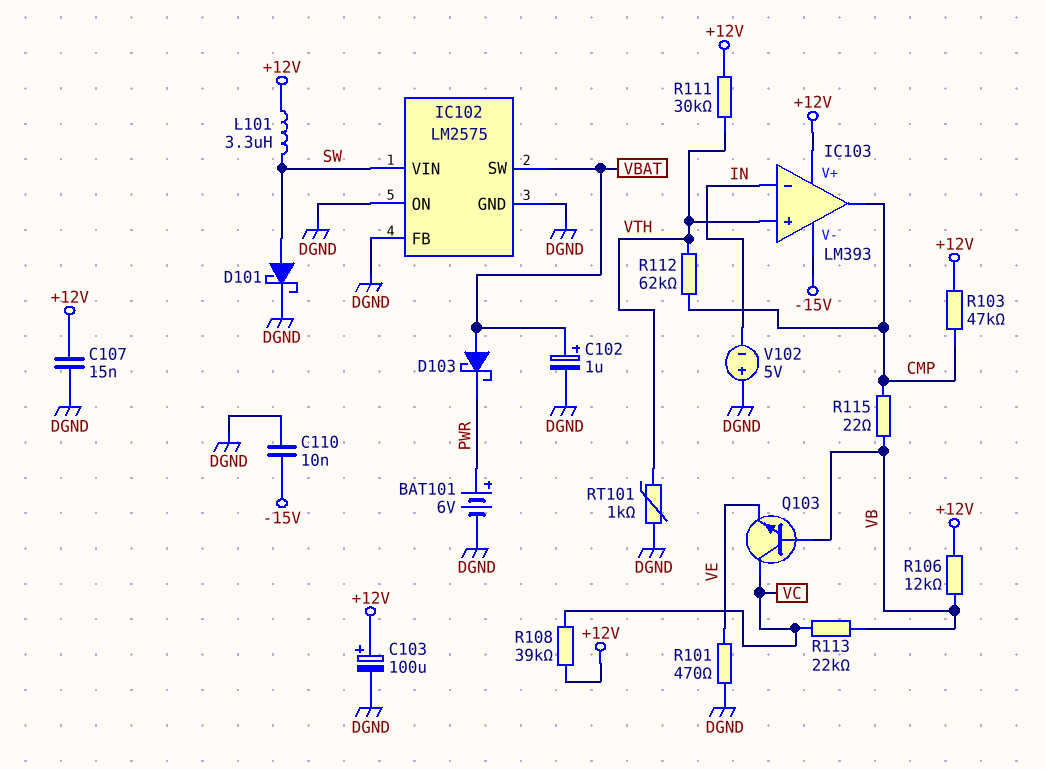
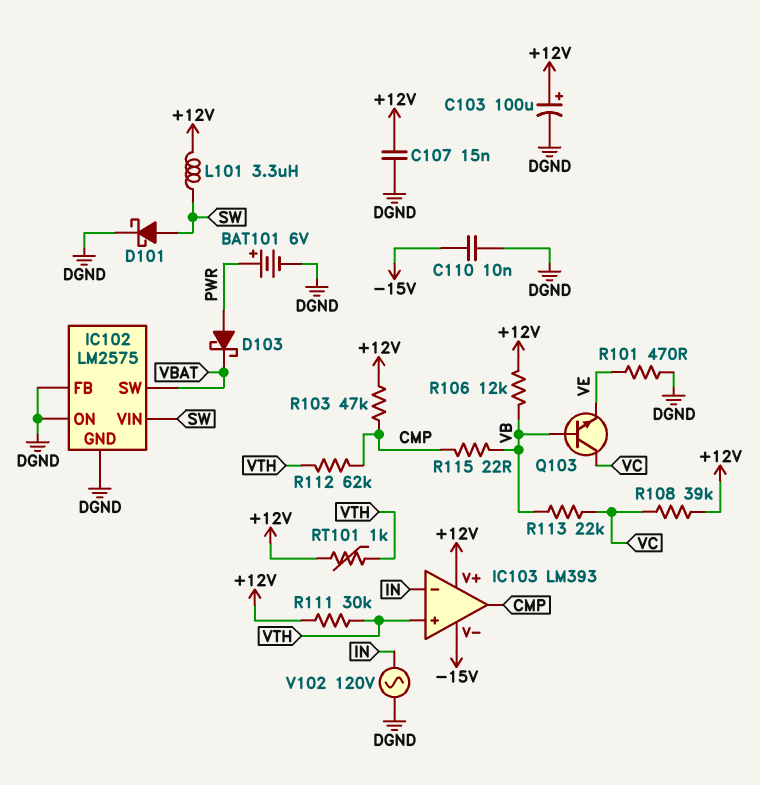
C102: 1uF (plus VBAT, minus DGND) -> none
D103: schottky (A VBAT, K PWR) -> schottky (A PWR, K VBAT)
RT101: 1k (DGND, VTH) -> 1k (+12V, VTH)
V102: 5V (plus DGND, minus IN) -> AC 120V (DGND, IN)

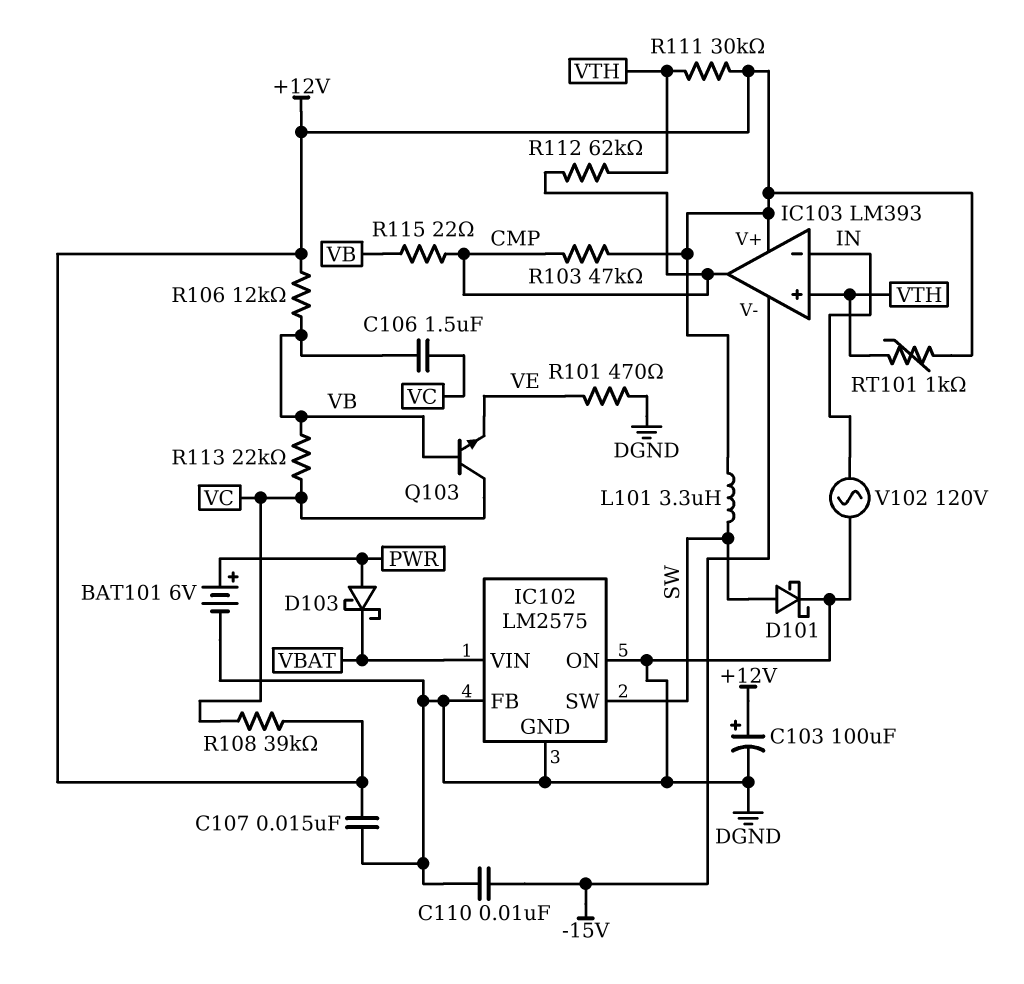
C106: none -> 1.5uF (VB, VC)
IC102 pin SW: VBAT -> SW
IC102 pin VIN: SW -> VBAT

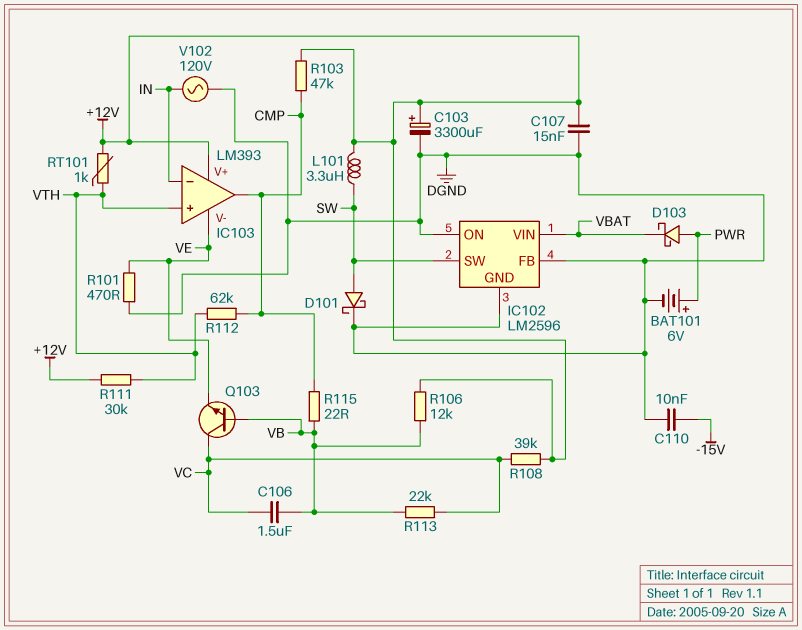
C103: 100uF (plus +12V, minus DGND) -> 3300uF (plus +12V, minus DGND)
IC102: LM2575 -> LM2596
IC103 pin V-: -15V -> VE

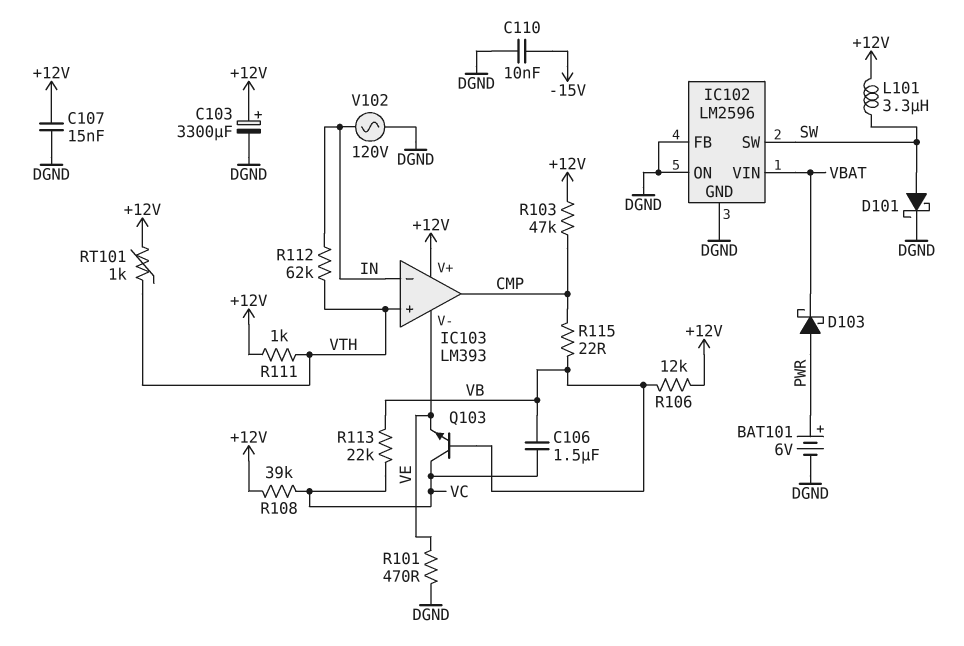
R111: 30k (+12V, VTH) -> 1k (+12V, VTH)
R112: 62k (CMP, VTH) -> 62k (IN, VTH)

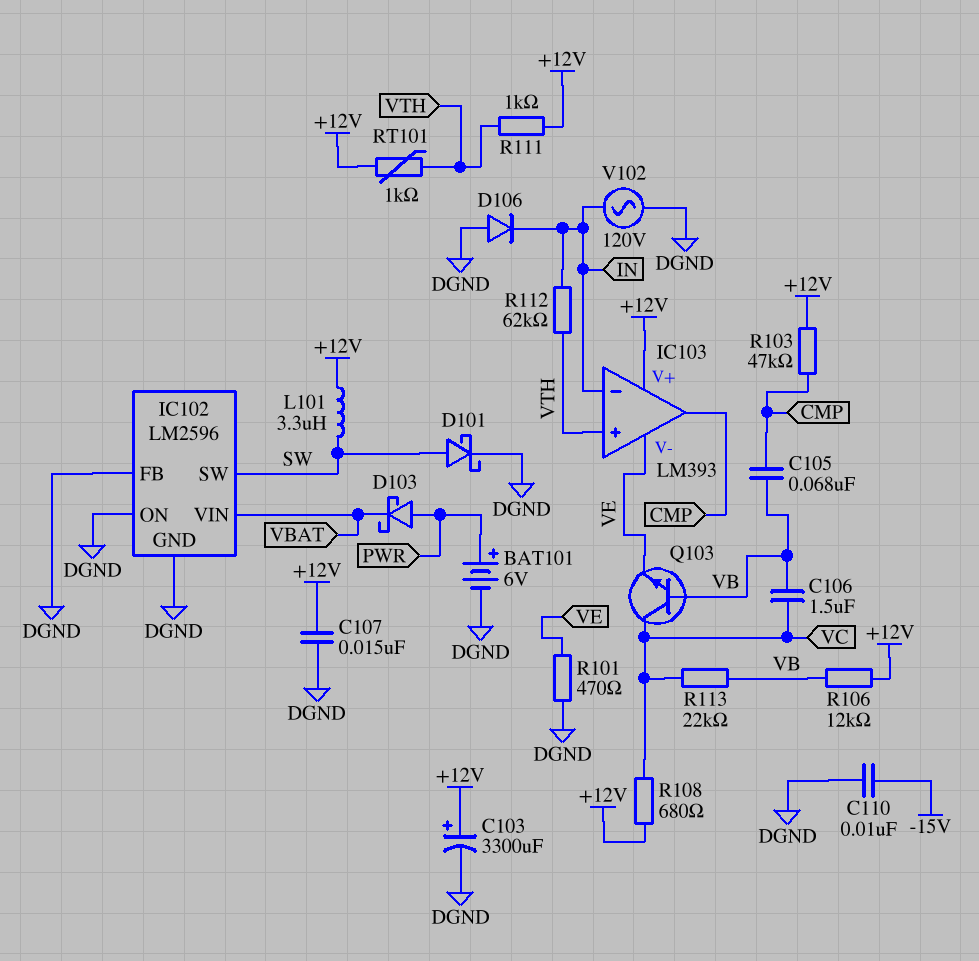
C105: none -> 68nF (CMP, VB)
D106: none -> diode (A DGND, K IN)
R108: 39k (+12V, VC) -> 680 (+12V, VC)
R115: 22 (CMP, VB) -> none

